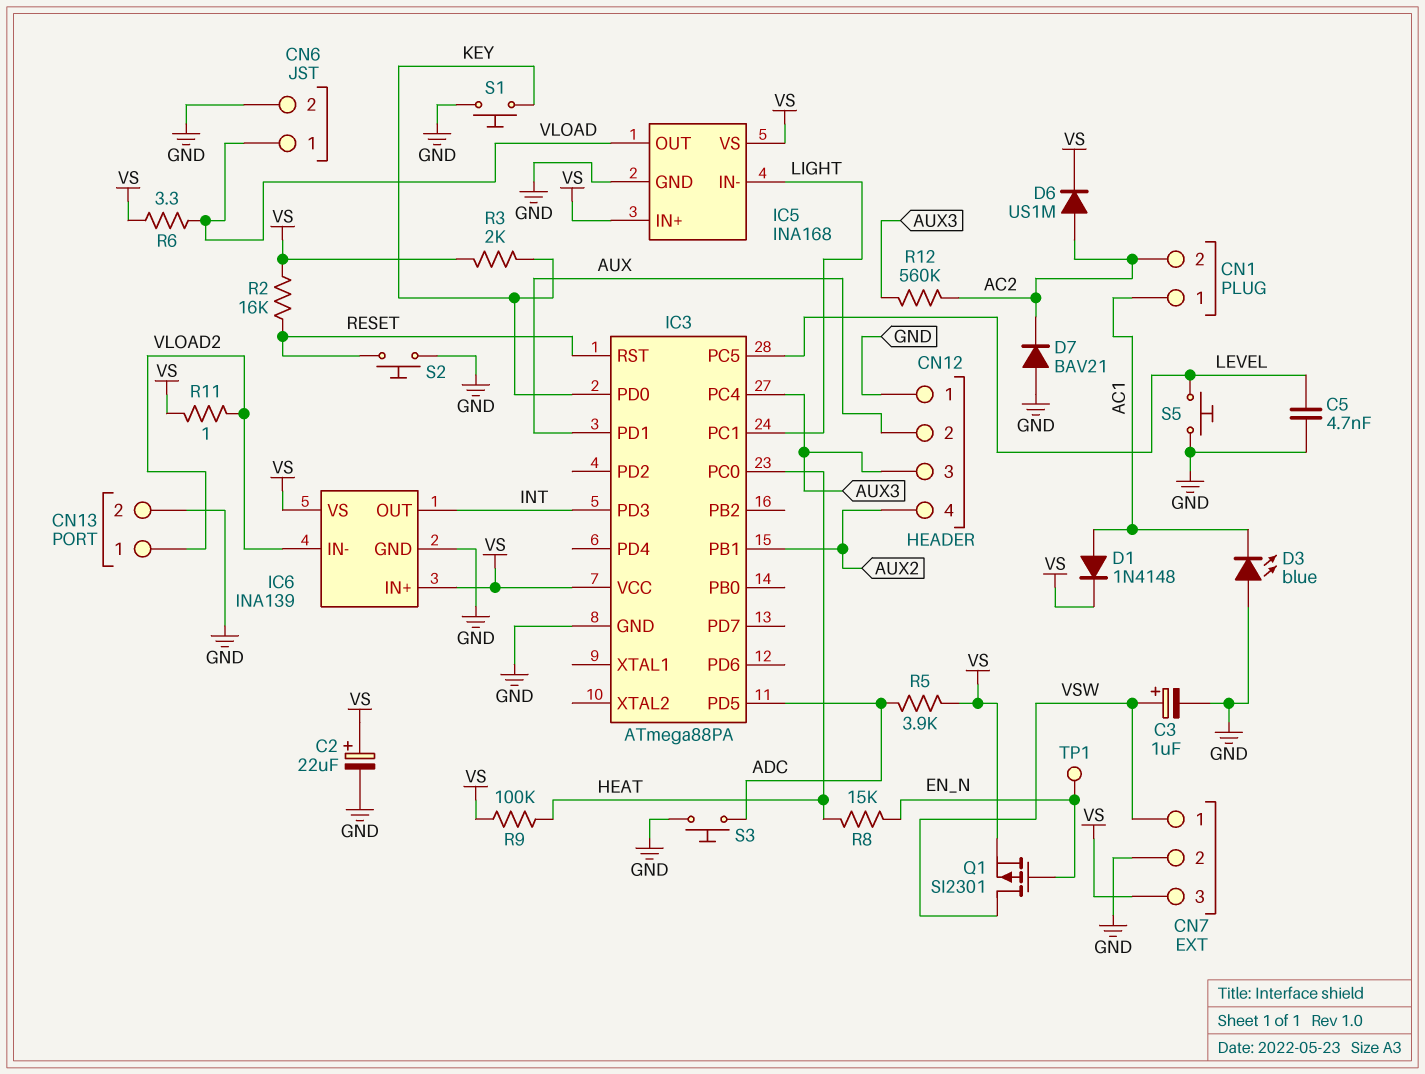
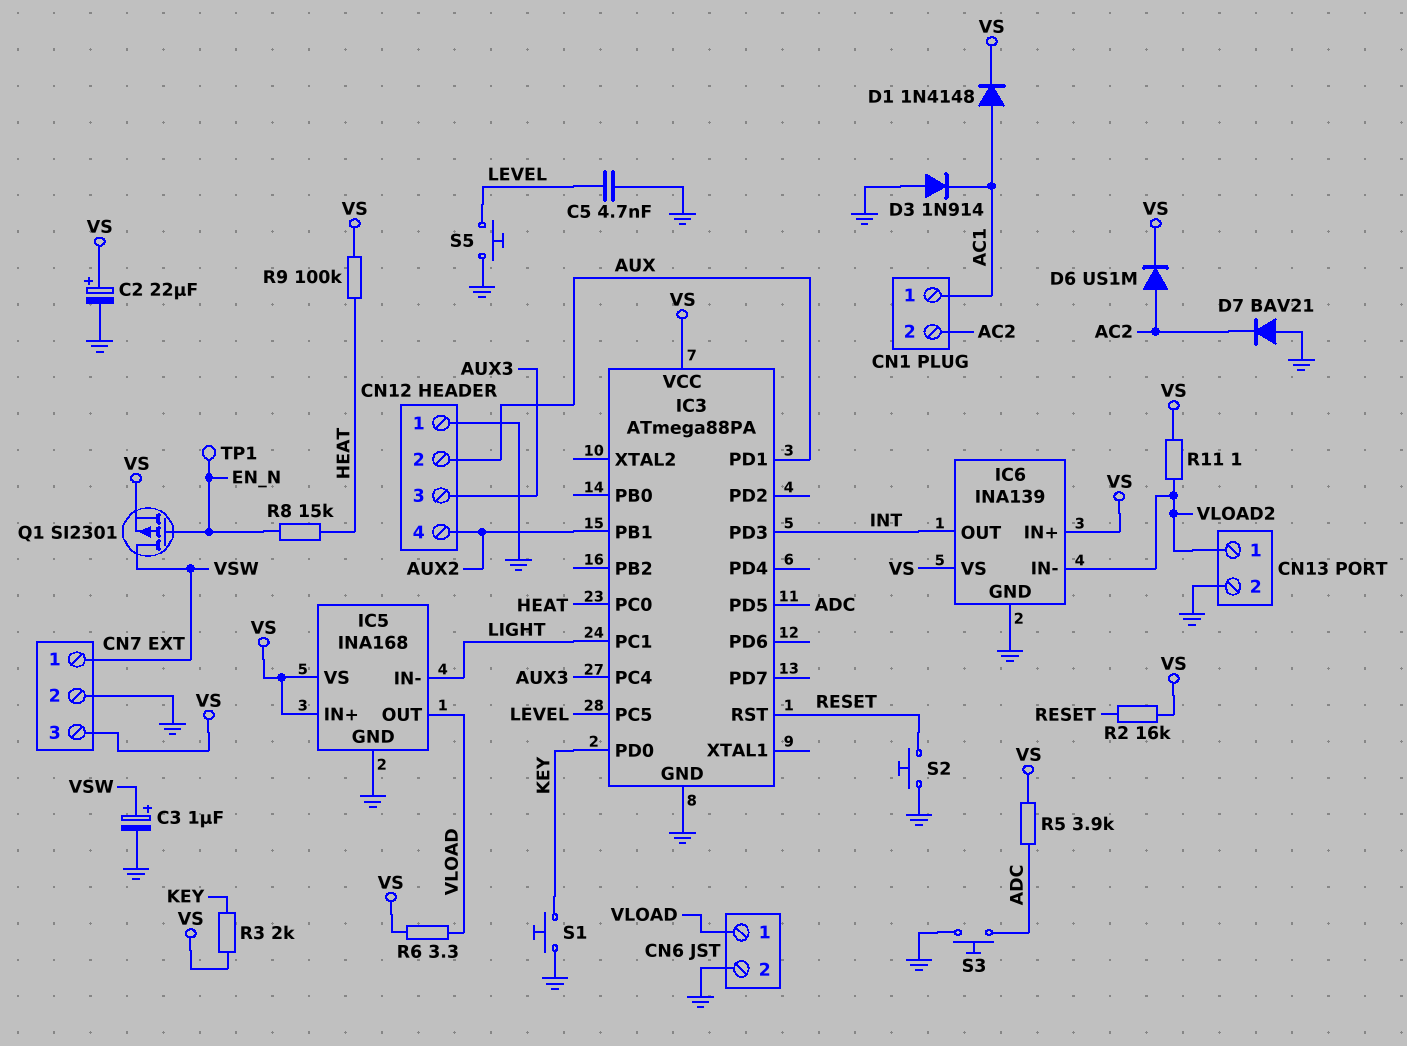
D3: LED blue (A GND, K AC1) -> diode 1N914 (A GND, K AC1)
R12: 560k (AC2, AUX3) -> none

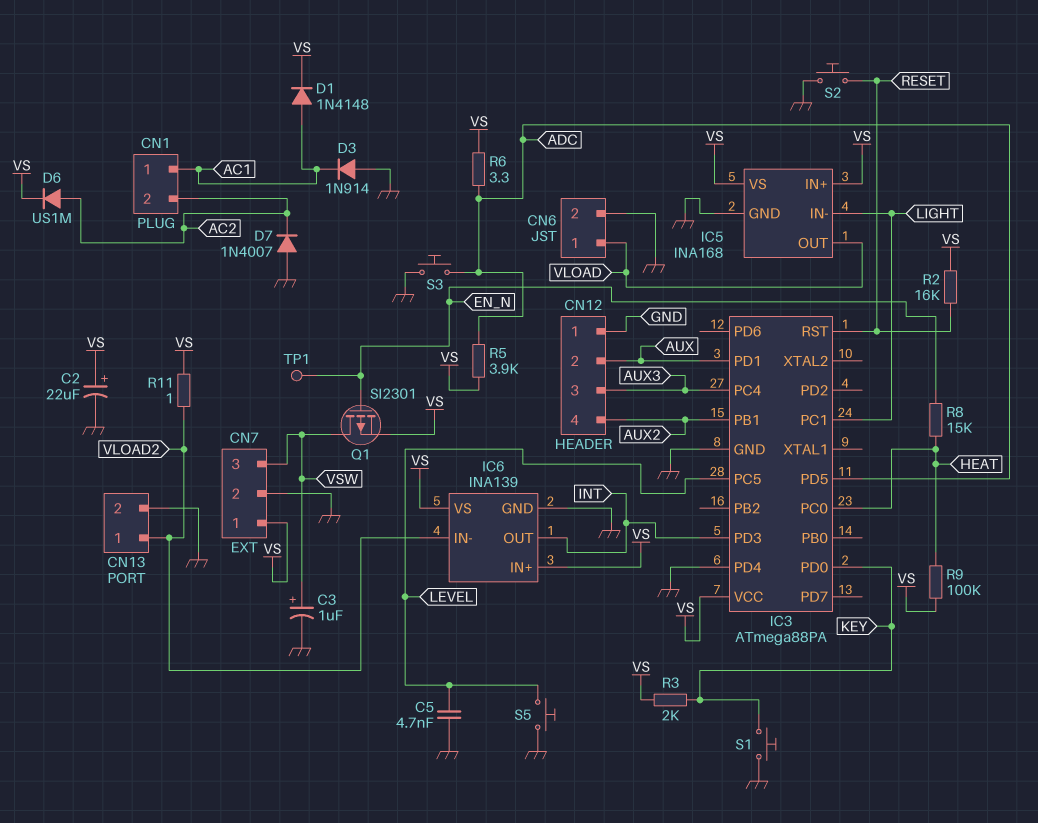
CN7 pin 1: VSW -> VS
CN7 pin 3: VS -> VSW
D7: diode BAV21 (A GND, K AC2) -> diode 1N4007 (A GND, K AC2)
IC3 pin PD4: none -> GND
R6: 3.3 (VLOAD, VS) -> 3.3 (ADC, VS)

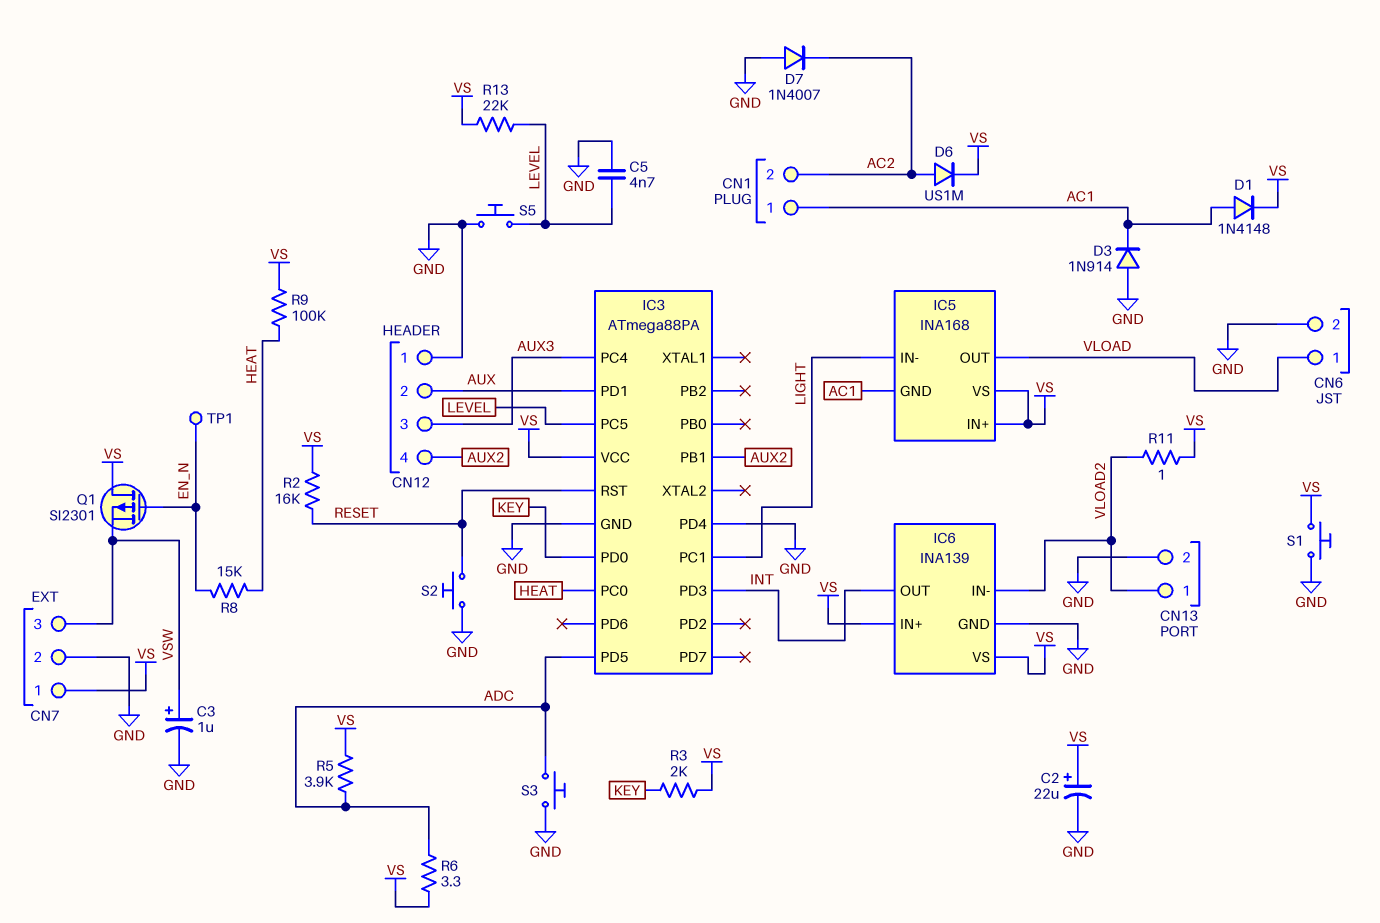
IC5 pin GND: GND -> AC1
Q1: PMOS SI2301 (G EN_N, D VSW, S VS) -> PMOS SI2301 (G EN_N, D VS, S VSW)
R13: none -> 22k (LEVEL, VS)
S1: button (GND, KEY) -> button (GND, VS)

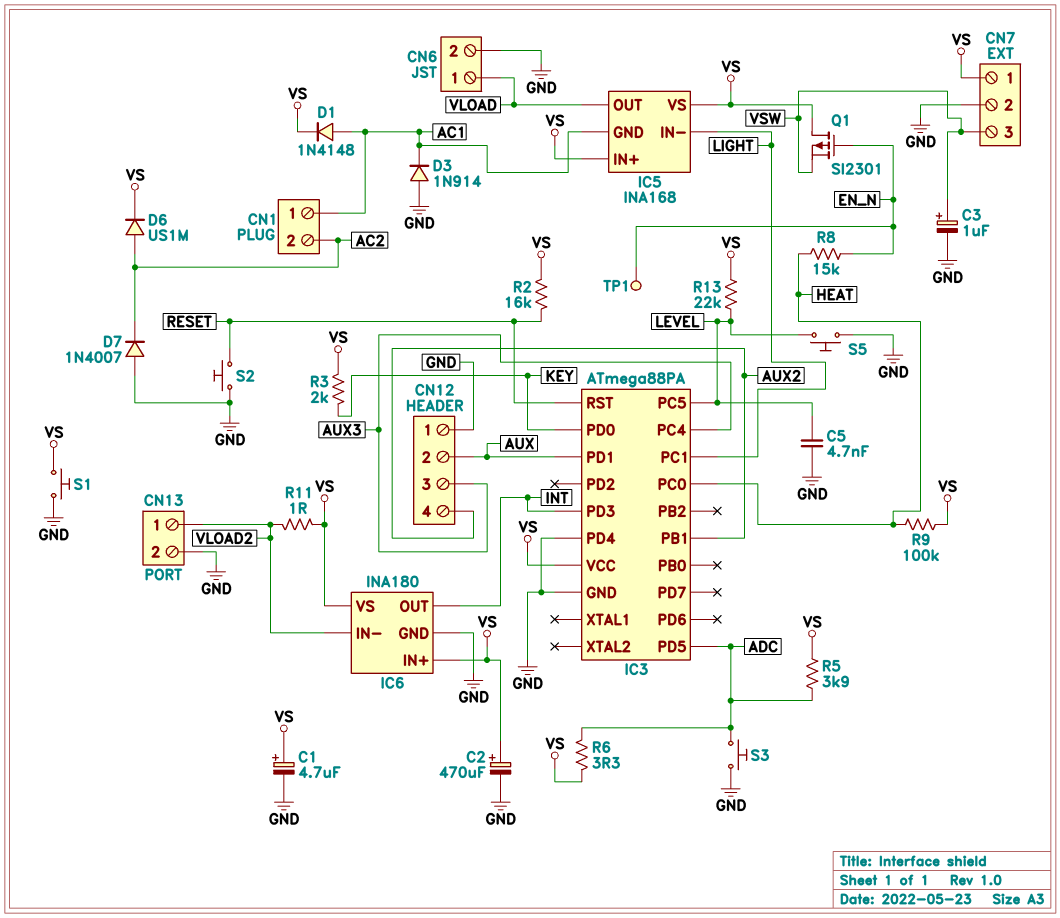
C1: none -> 4.7uF (plus VS, minus GND)
C2: 22uF (plus VS, minus GND) -> 470uF (plus VS, minus GND)
IC6: INA139 -> INA180

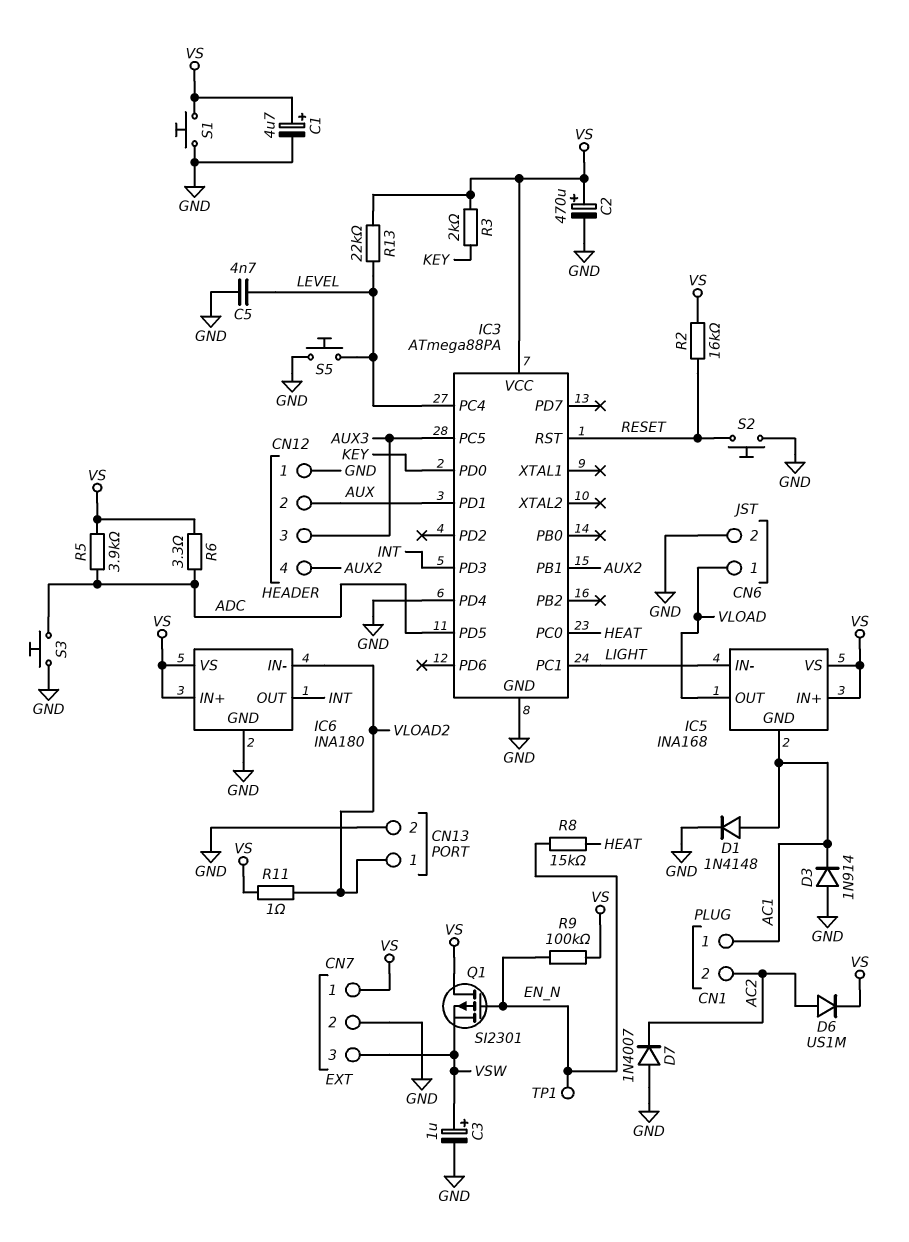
D1: diode 1N4148 (A AC1, K VS) -> diode 1N4148 (A AC1, K GND)
IC3 pin PC4: AUX3 -> LEVEL
IC3 pin PC5: LEVEL -> AUX3
R9: 100k (HEAT, VS) -> 100k (EN_N, VS)

